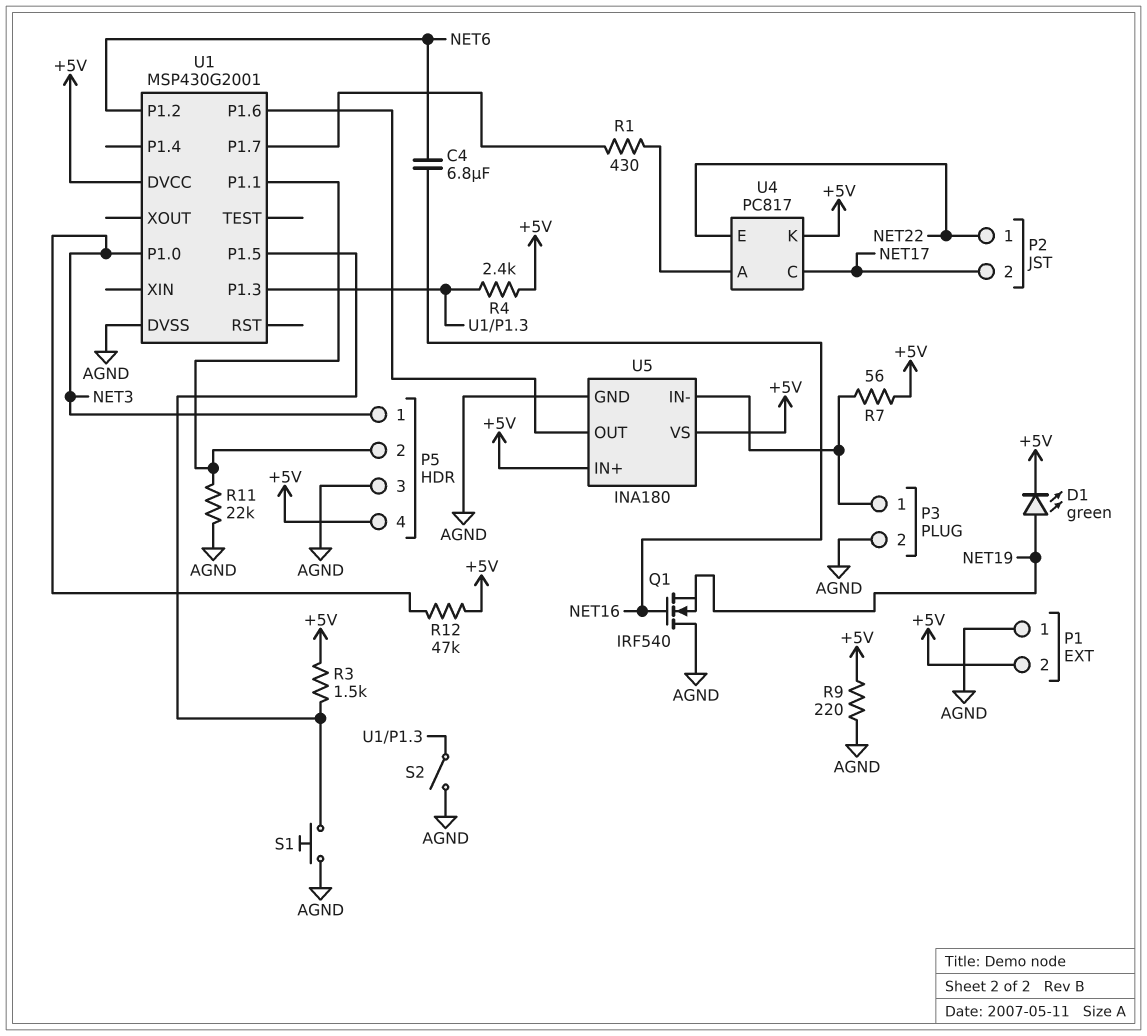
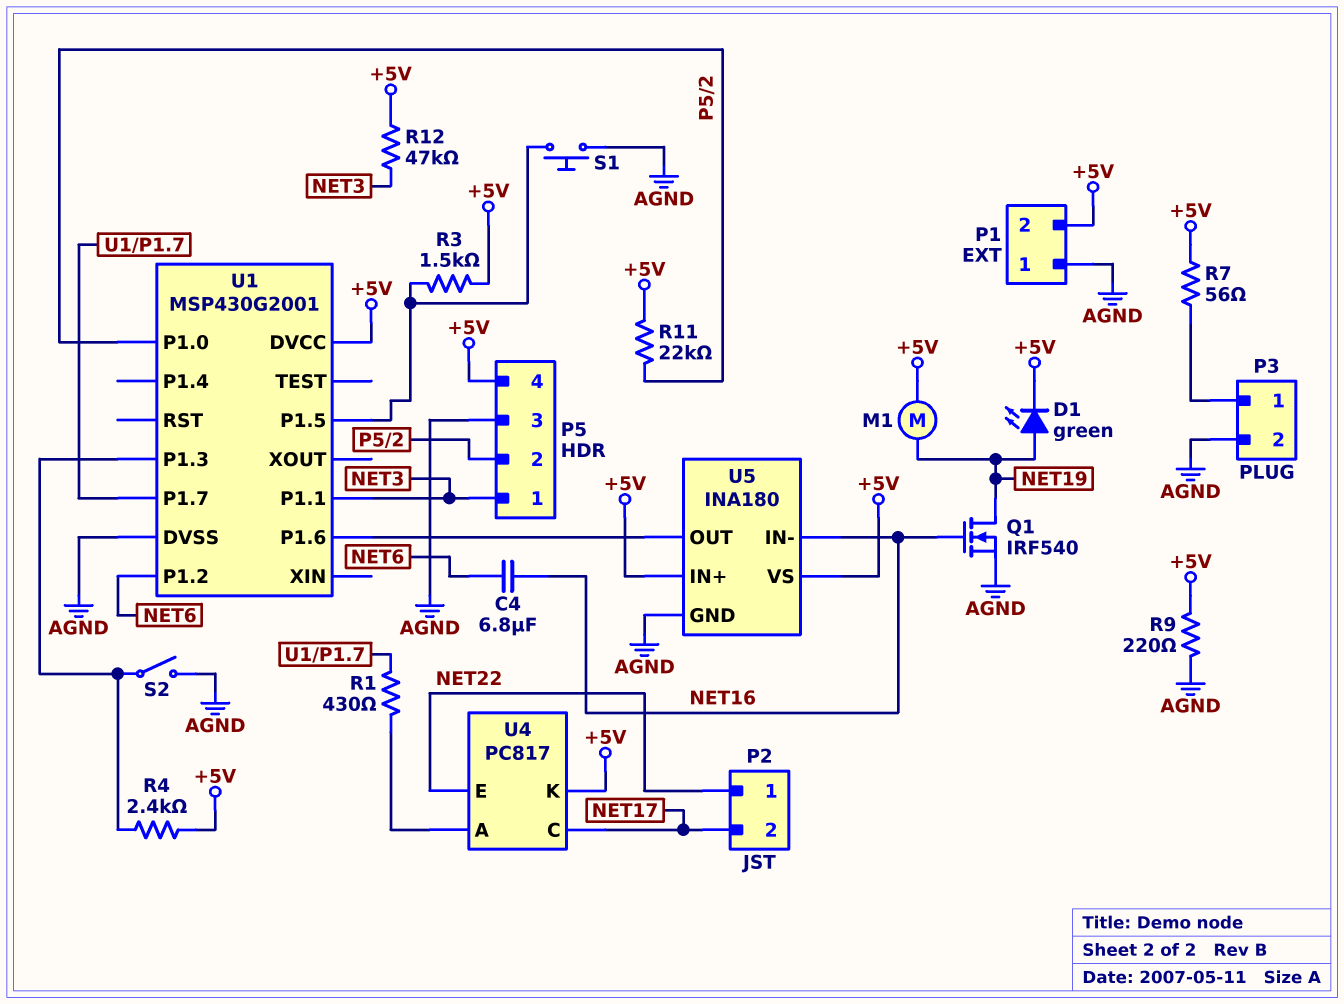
M1: none -> motor (+5V, NET19)
Q1: NMOS IRF540 (G NET16, D AGND, S NET19) -> NMOS IRF540 (G NET16, D NET19, S AGND)
R11: 22k (AGND, P5/2) -> 22k (+5V, P5/2)
U1 pin P1.0: NET3 -> P5/2
U1 pin P1.1: P5/2 -> NET3
U5 pin IN-: P3/1 -> NET16

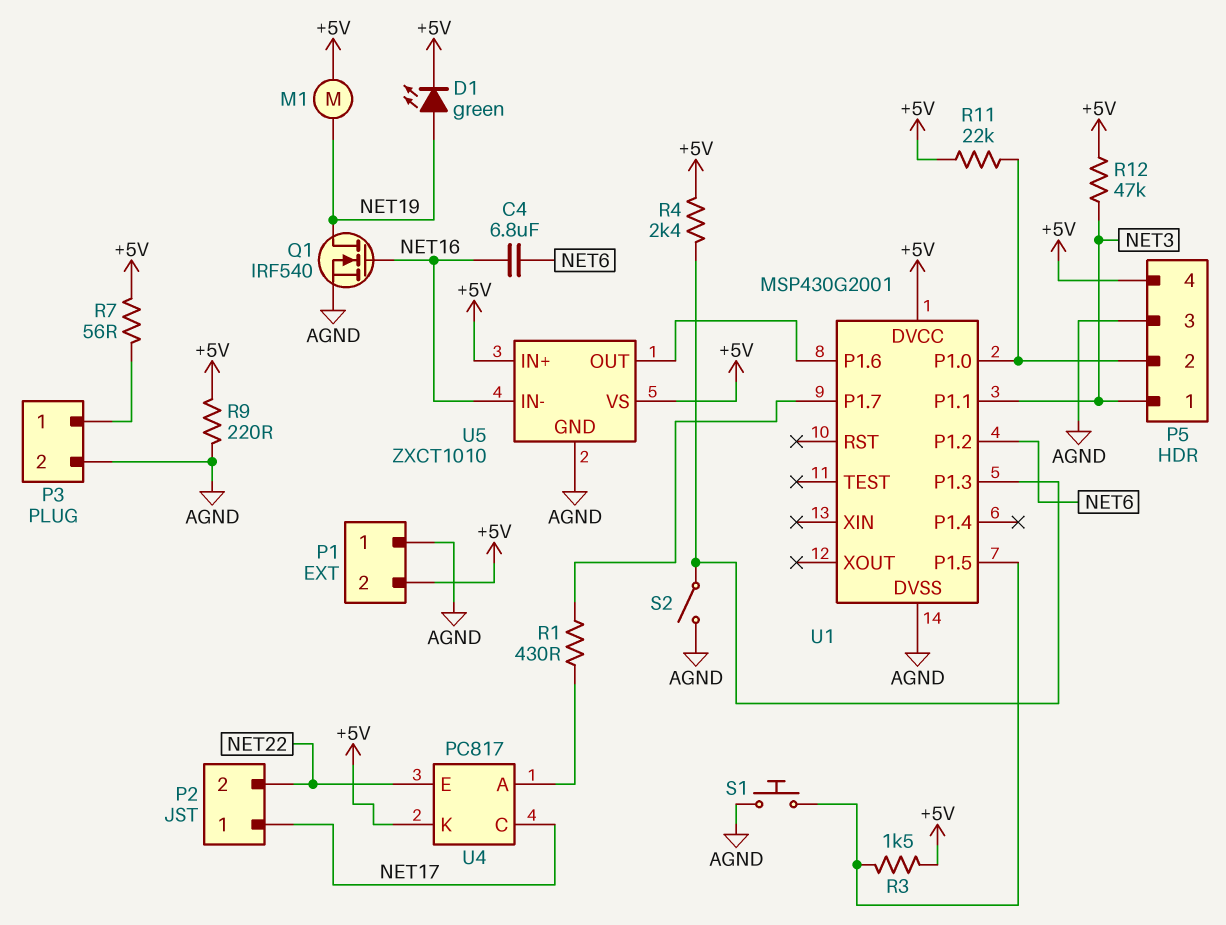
P2 pin 1: NET22 -> NET17
P2 pin 2: NET17 -> NET22
U5: INA180 -> ZXCT1010

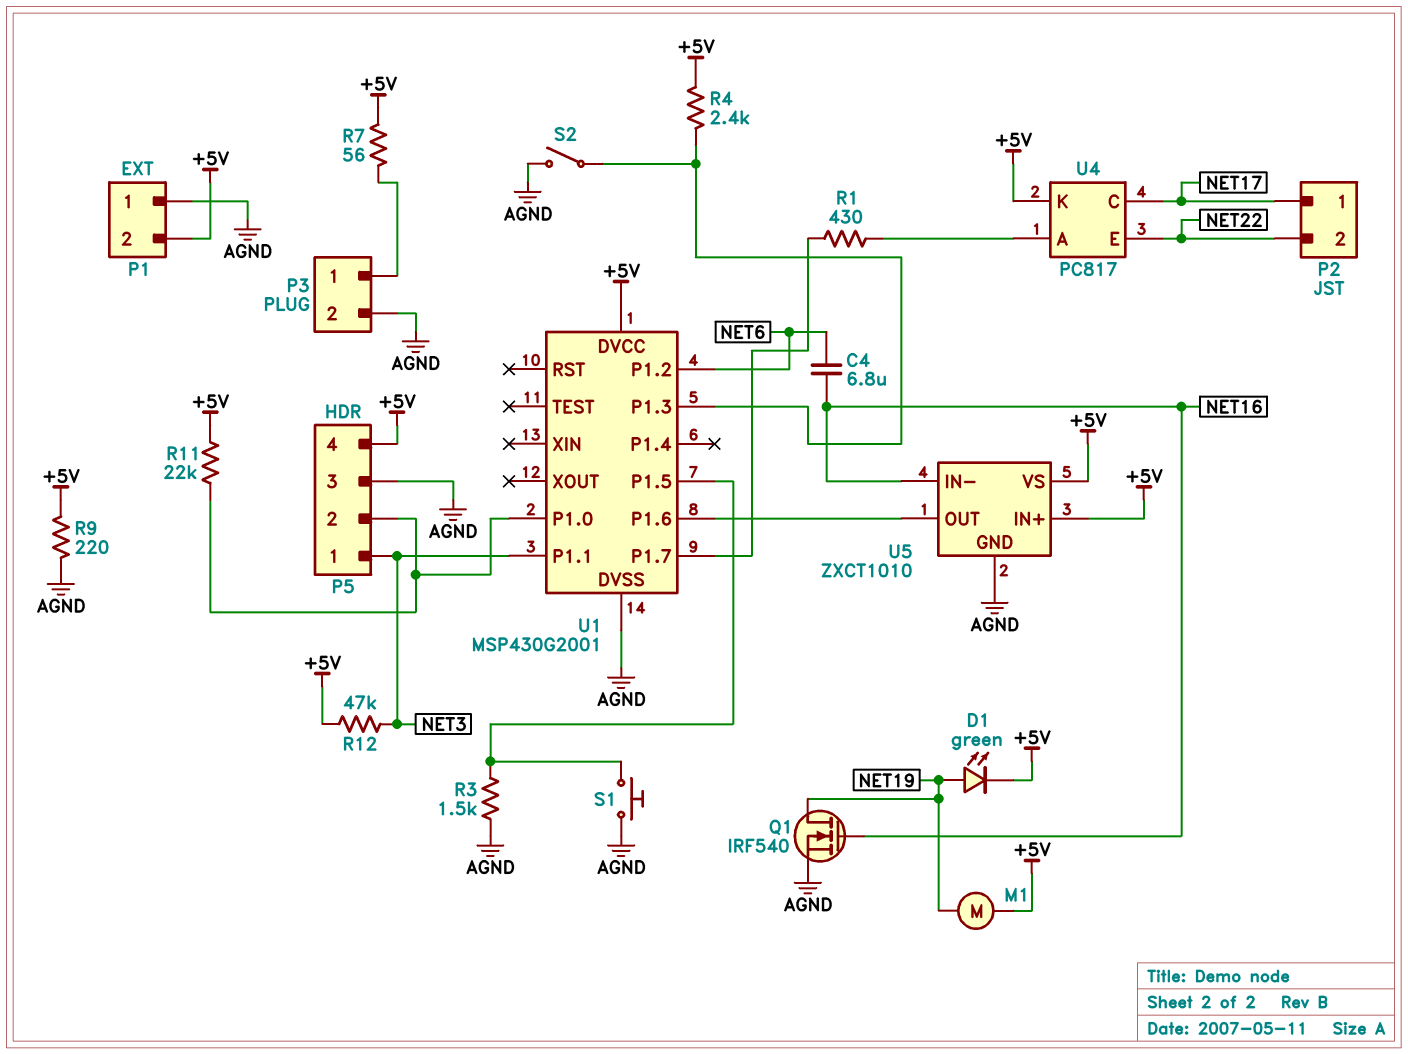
R3: 1.5k (+5V, U1/P1.5) -> 1.5k (AGND, U1/P1.5)

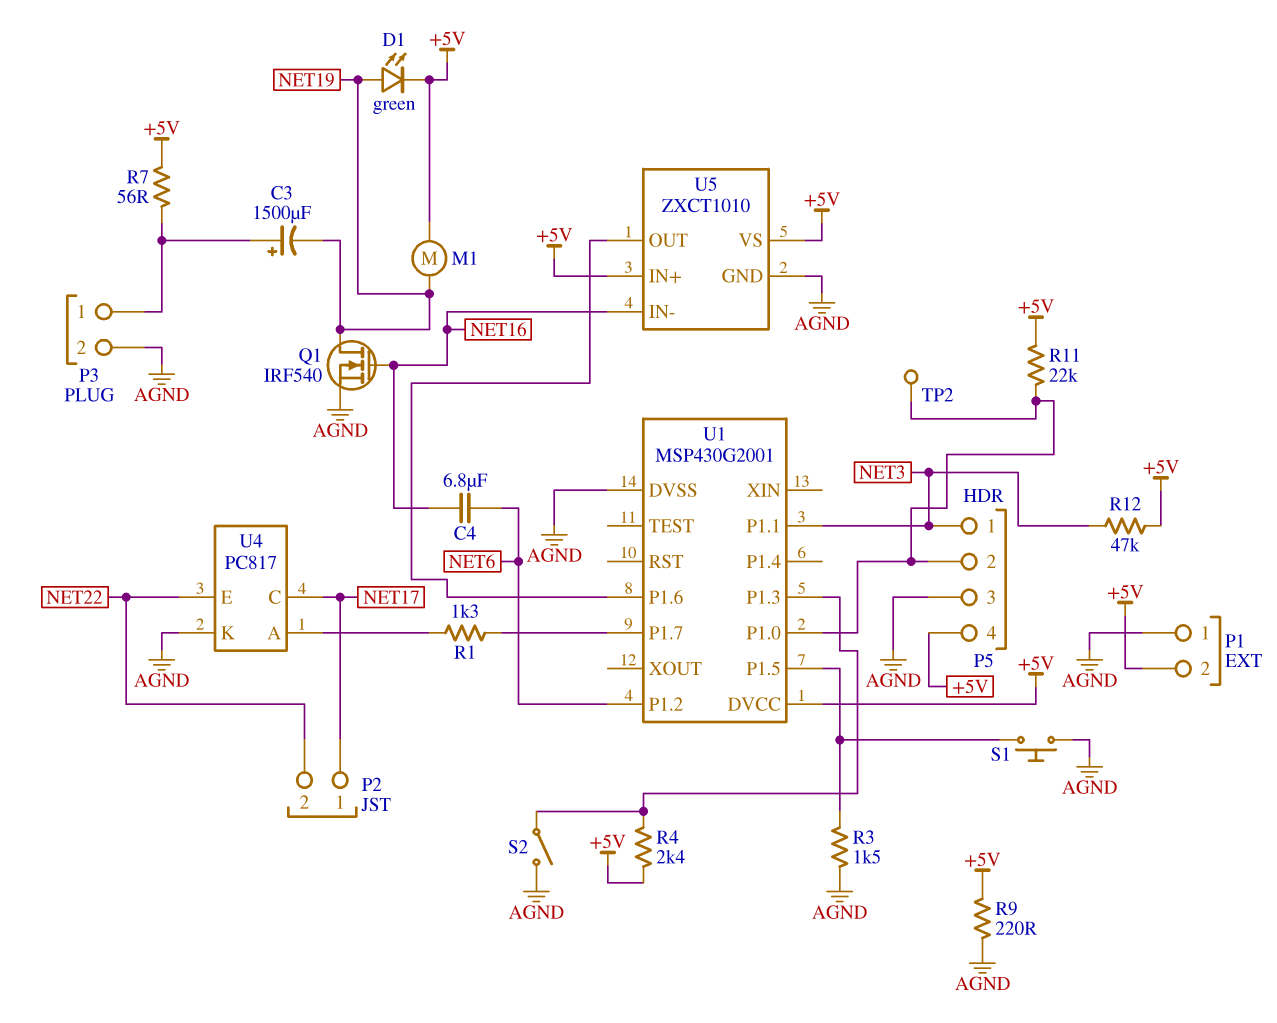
C3: none -> 1500uF (plus P3/1, minus NET19)
R1: 430 (U1/P1.7, U4/A) -> 1.3k (U1/P1.7, U4/A)
TP2: none -> test point (P5/2)
U4 pin K: +5V -> AGND

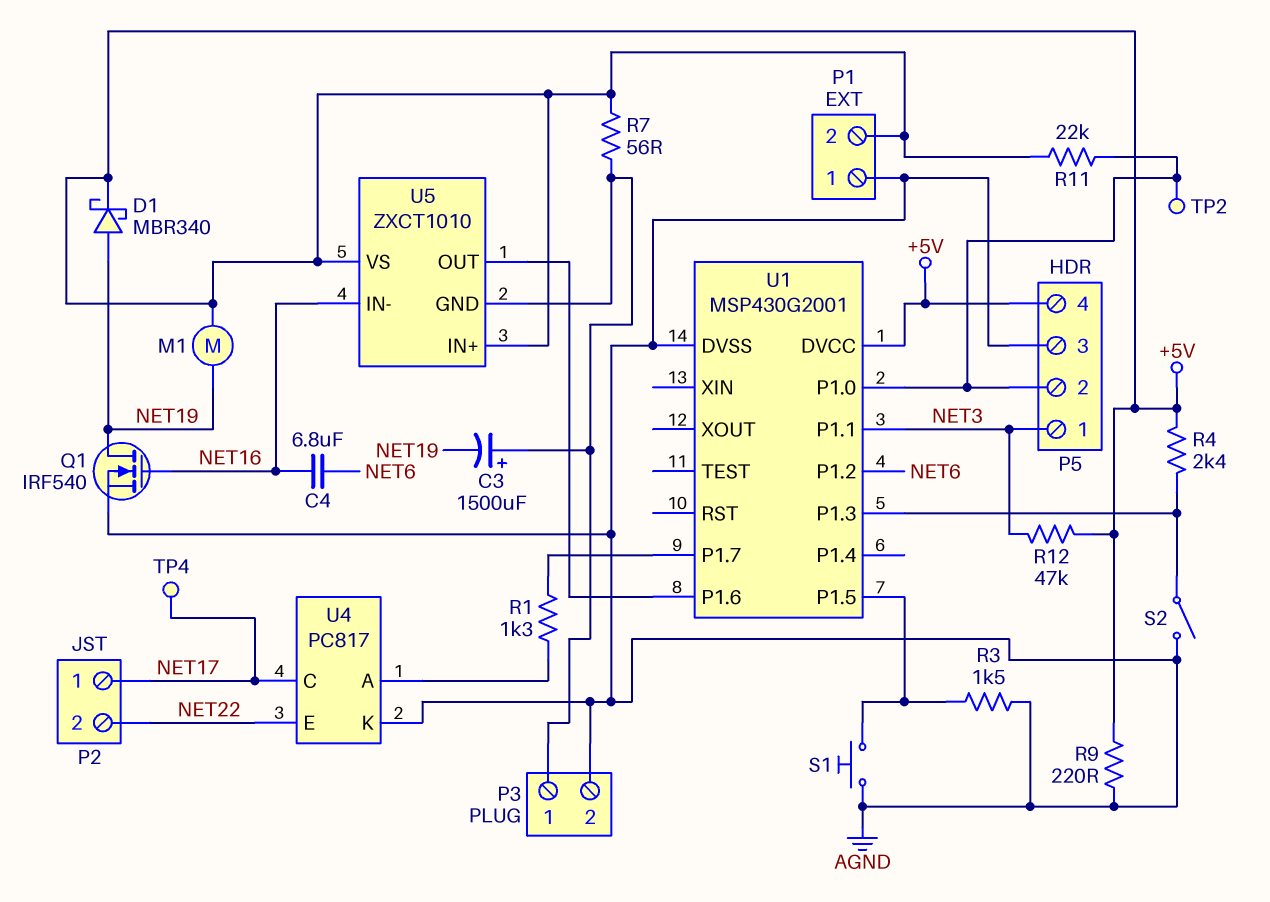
D1: LED green (A NET19, K +5V) -> schottky MBR340 (A NET19, K +5V)
TP4: none -> test point (NET17)
U5 pin GND: AGND -> P3/1

